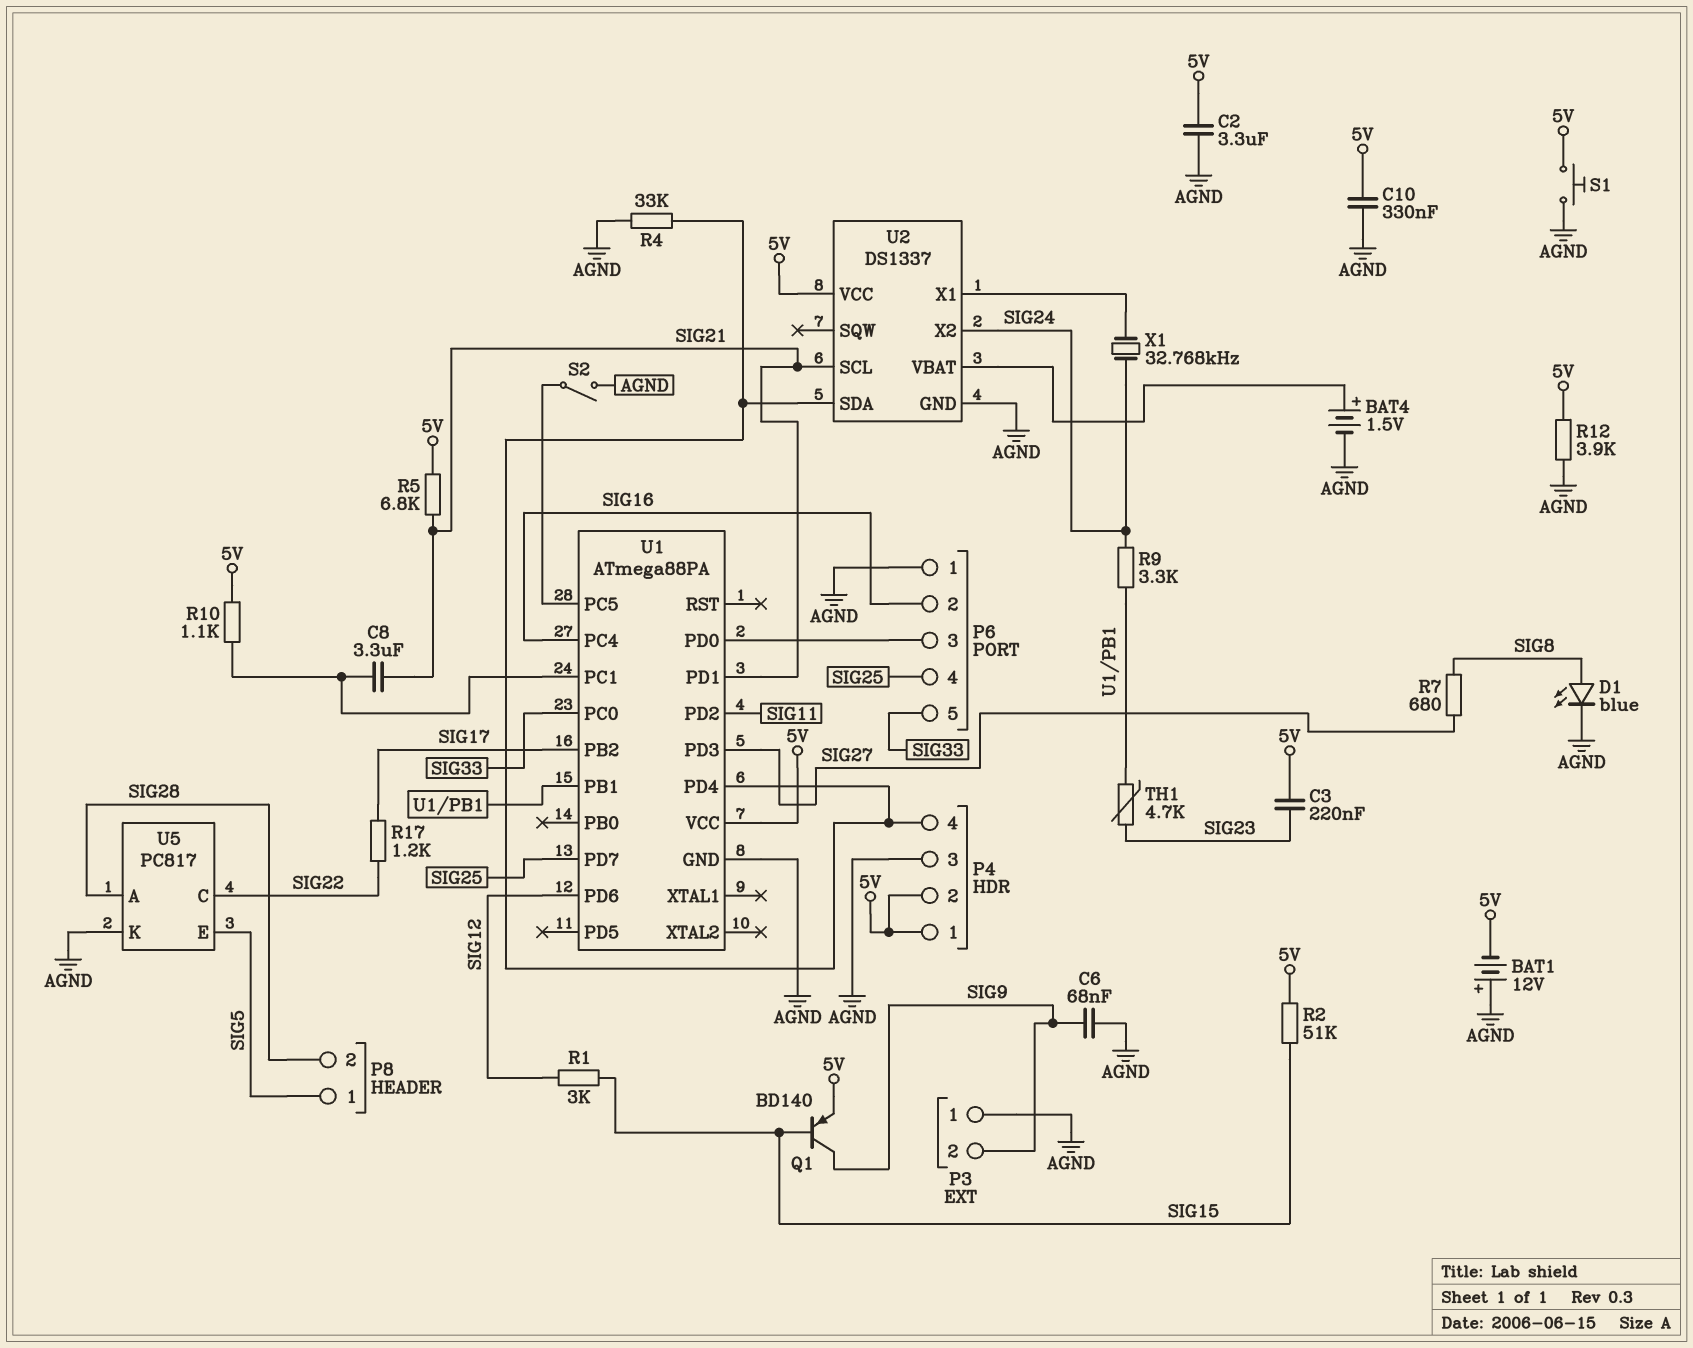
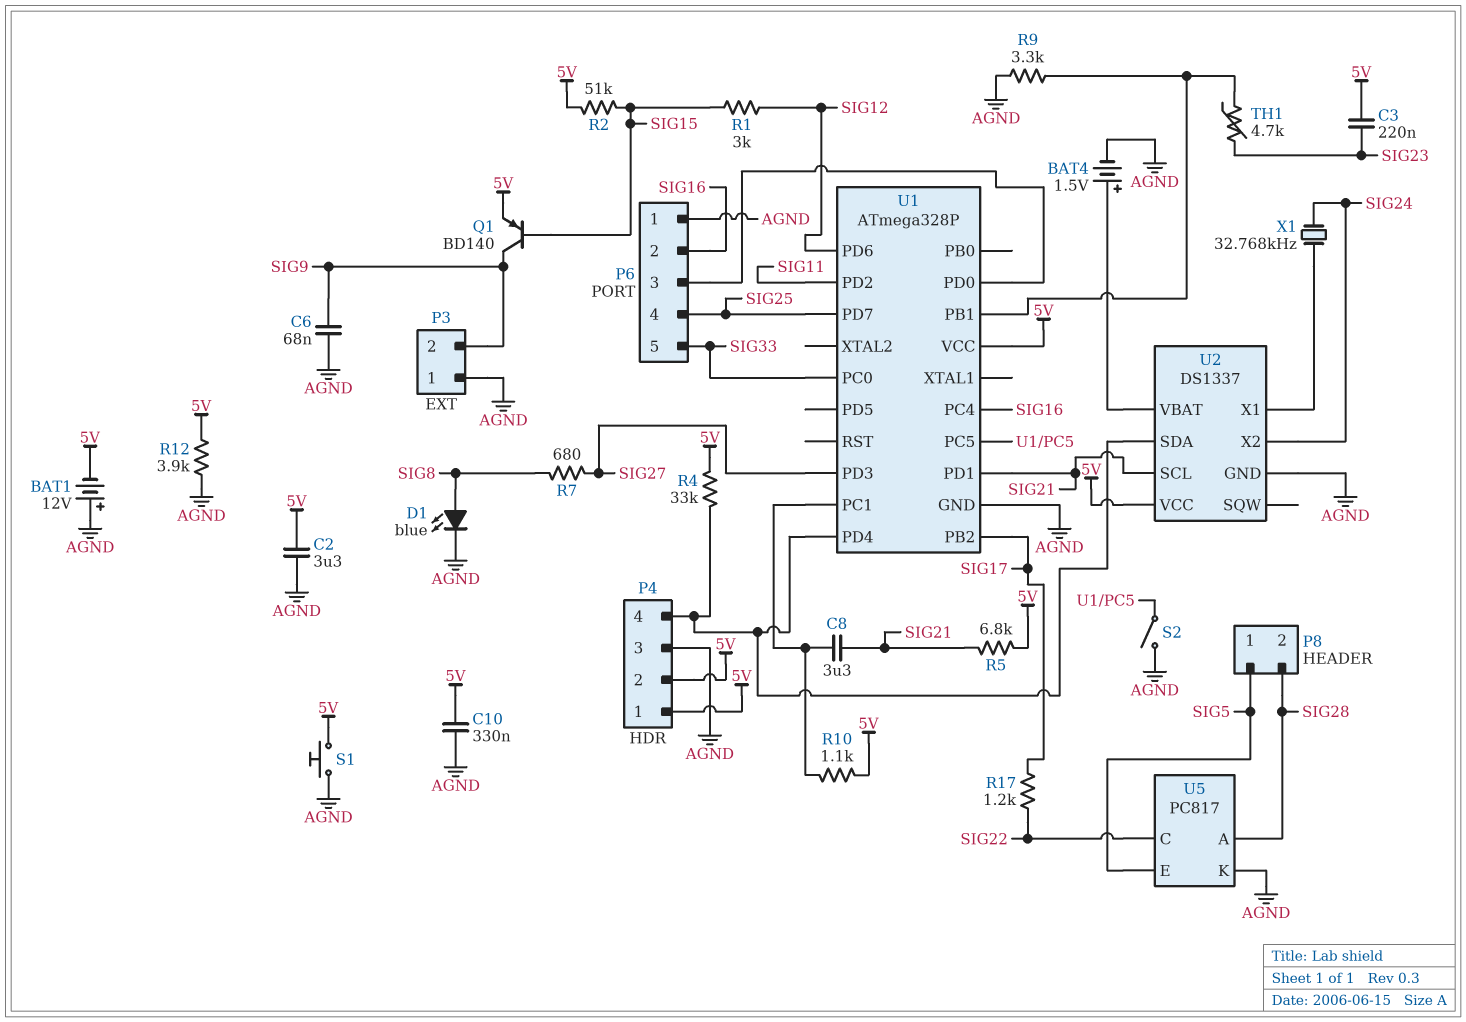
R4: 33k (AGND, P4/4) -> 33k (5V, P4/4)
R9: 3.3k (SIG24, U1/PB1) -> 3.3k (AGND, U1/PB1)
U1: ATmega88PA -> ATmega328P

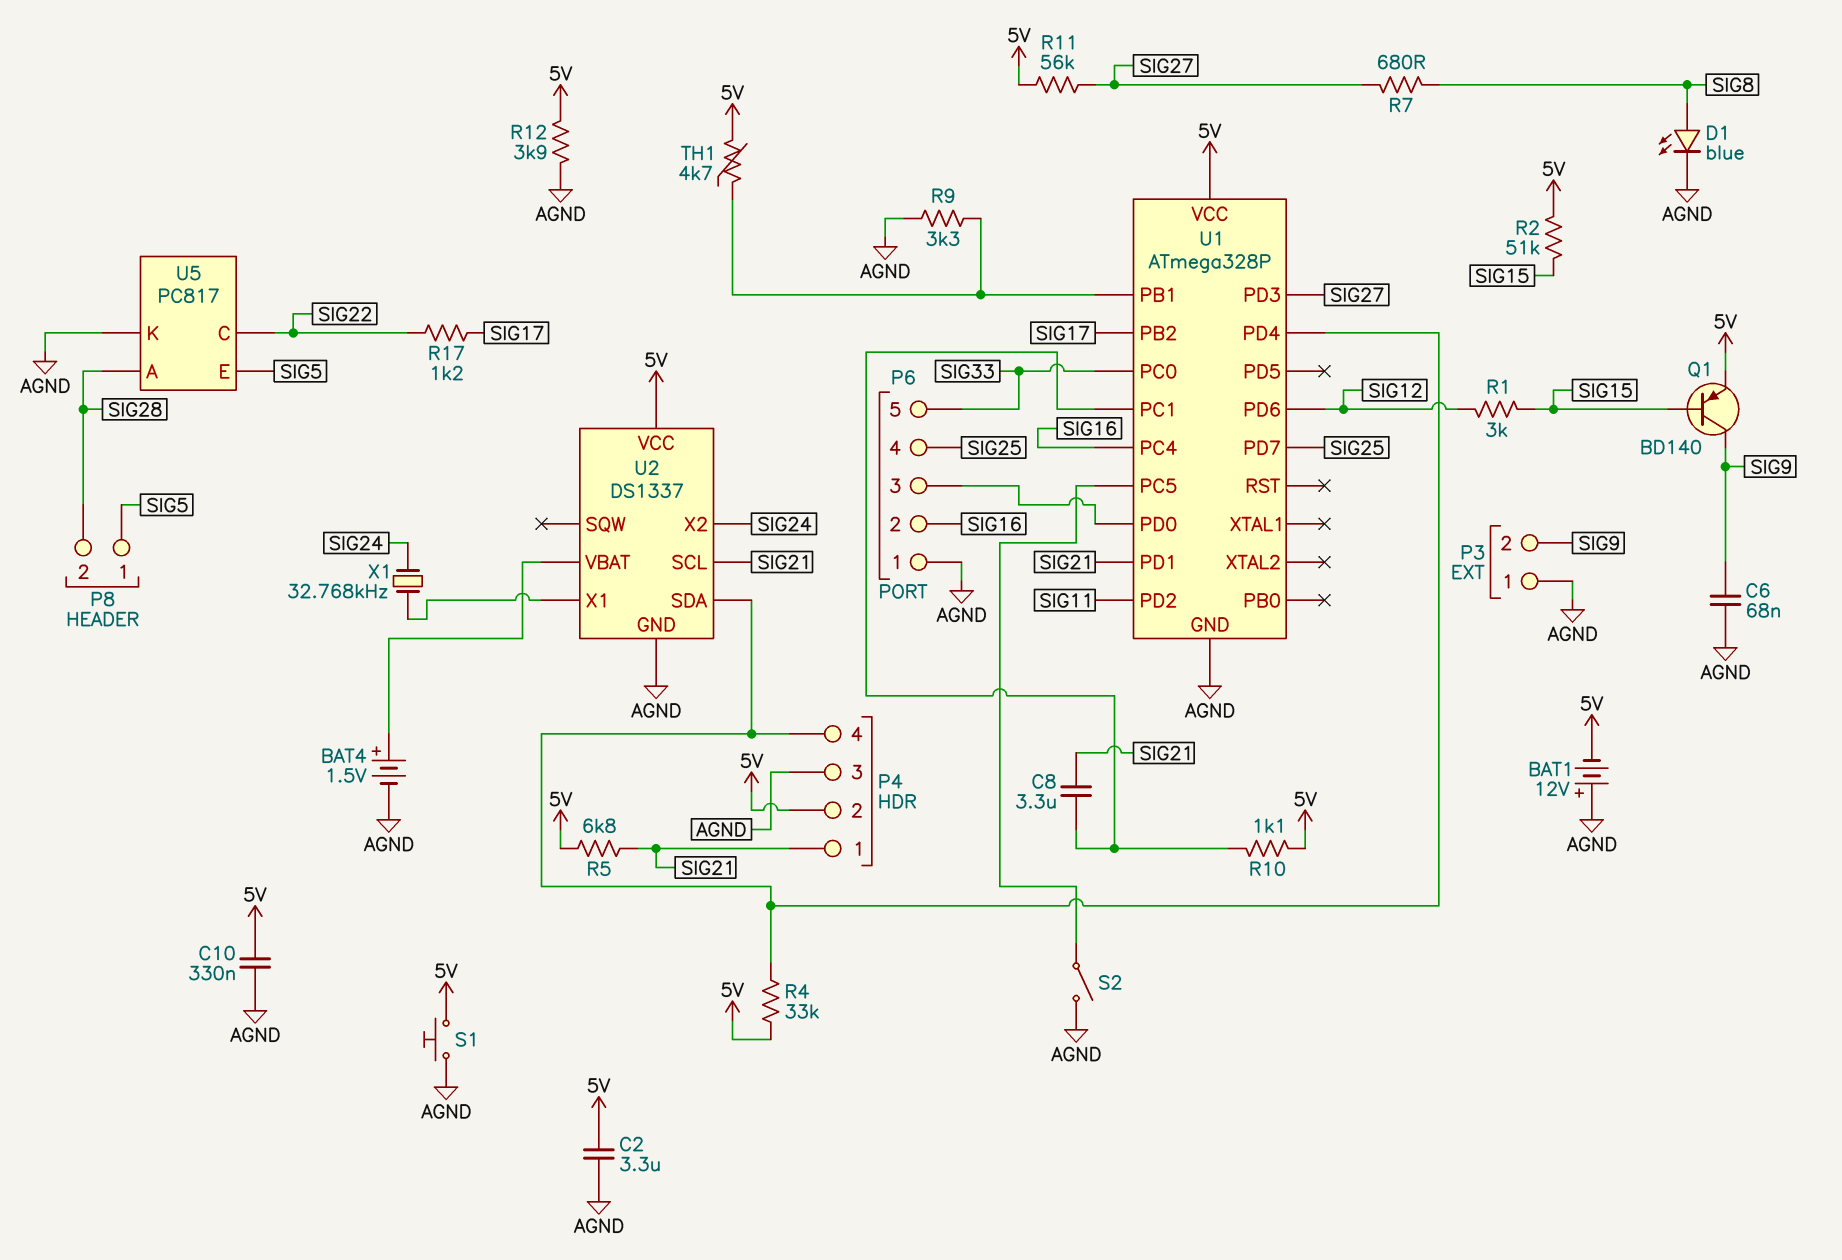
C3: 220nF (5V, SIG23) -> none
P4 pin 1: 5V -> SIG21
R11: none -> 56k (5V, SIG27)
TH1: 4.7k (SIG23, U1/PB1) -> 4.7k (5V, U1/PB1)

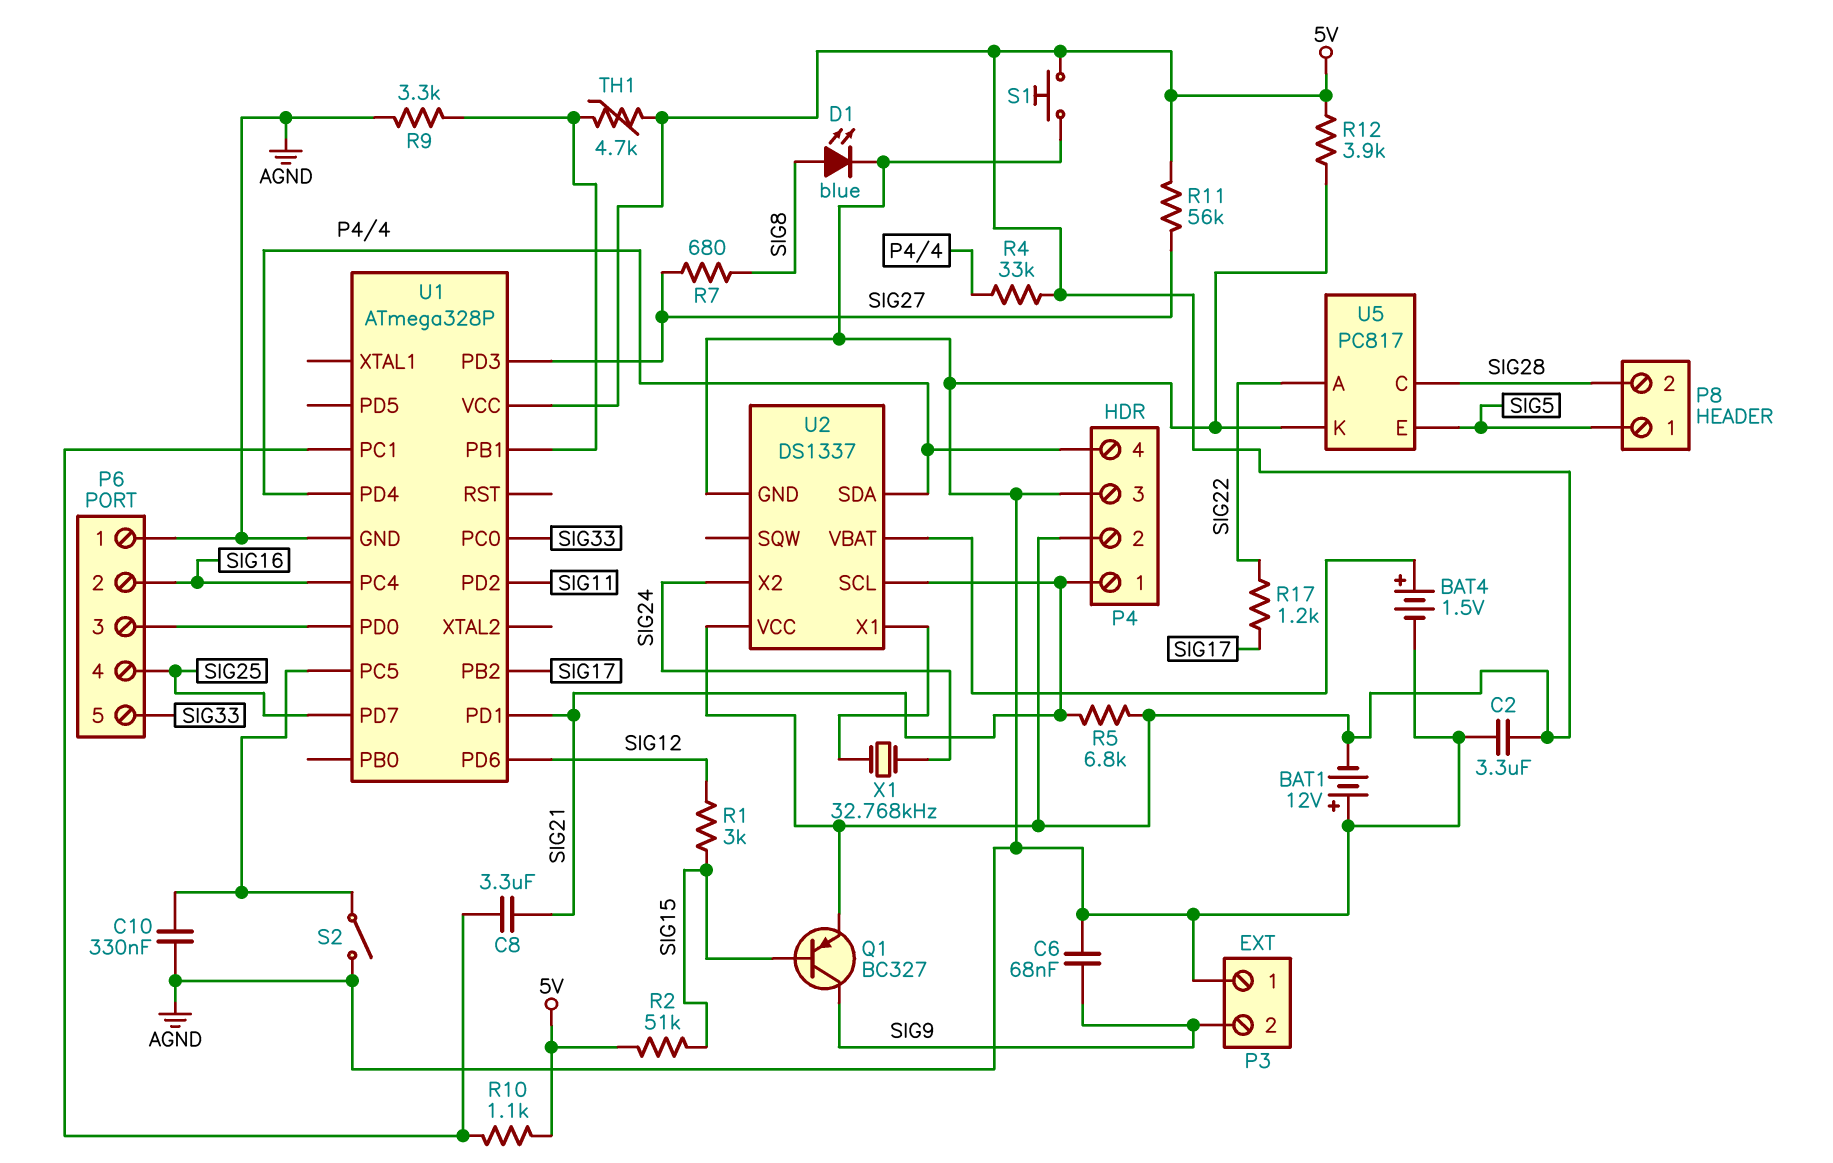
C10: 330nF (5V, AGND) -> 330nF (AGND, U1/PC5)
Q1: PNP BD140 (B SIG15, C SIG9, E 5V) -> PNP BC327 (B SIG15, C SIG9, E 5V)
U5 pin A: SIG28 -> SIG22
U5 pin C: SIG22 -> SIG28

